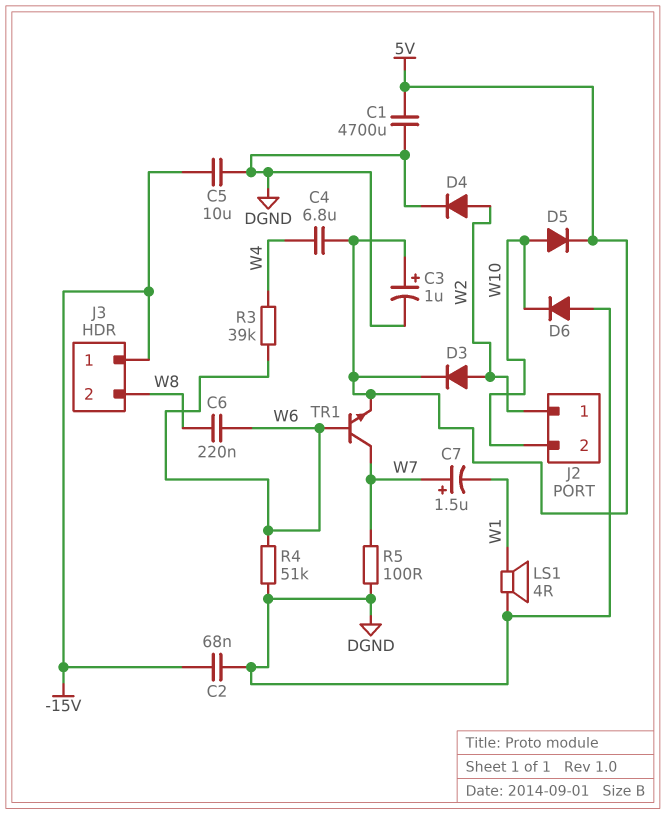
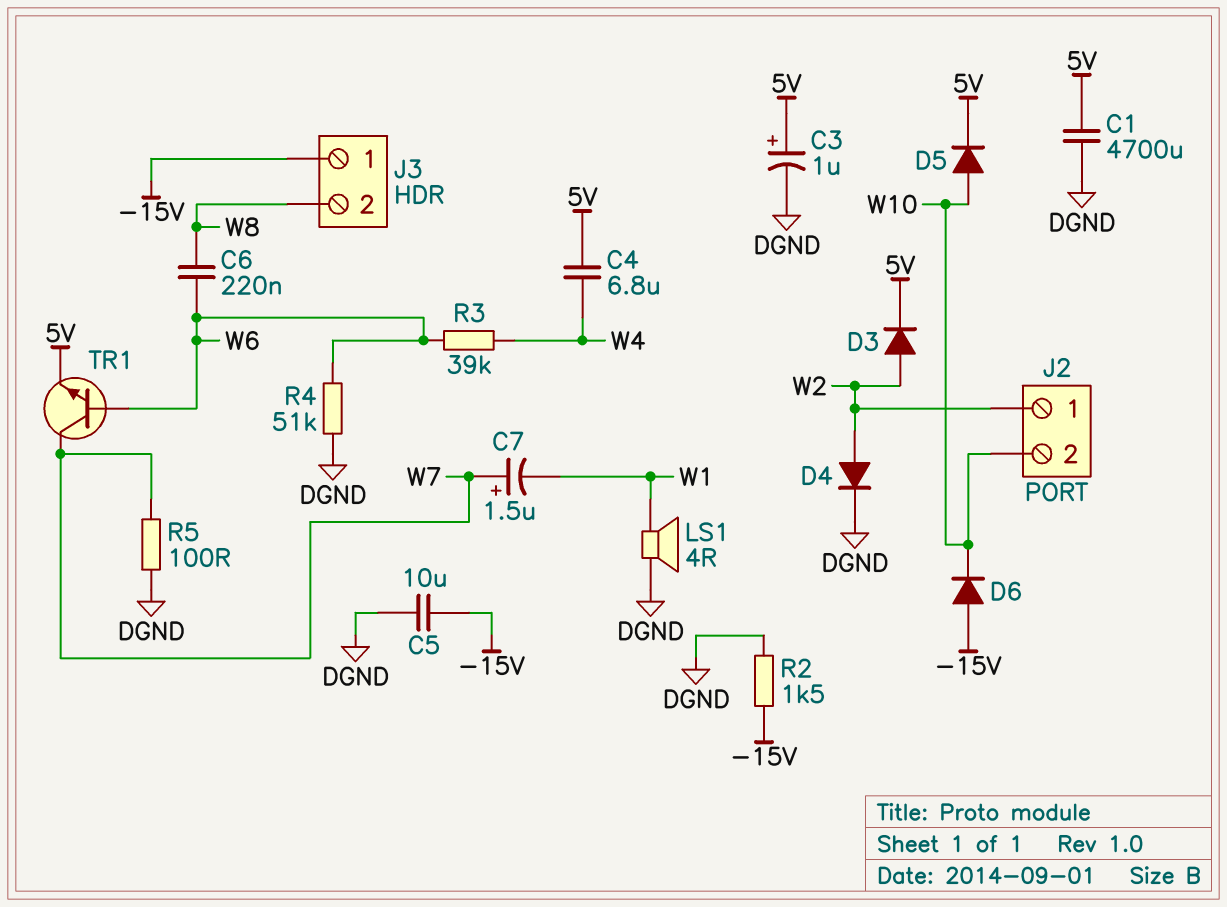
C2: 68nF (-15V, DGND) -> none
D6: diode (A DGND, K W10) -> diode (A -15V, K W10)
R2: none -> 1.5k (-15V, DGND)

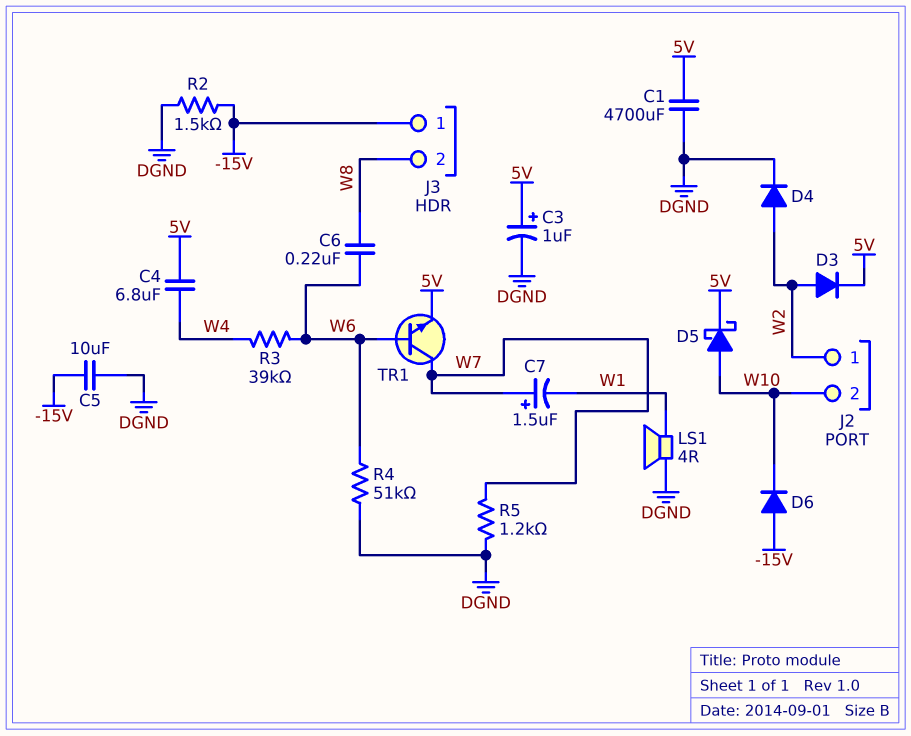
D5: diode (A W10, K 5V) -> schottky (A W10, K 5V)
R5: 100 (DGND, W7) -> 1.2k (DGND, W7)

